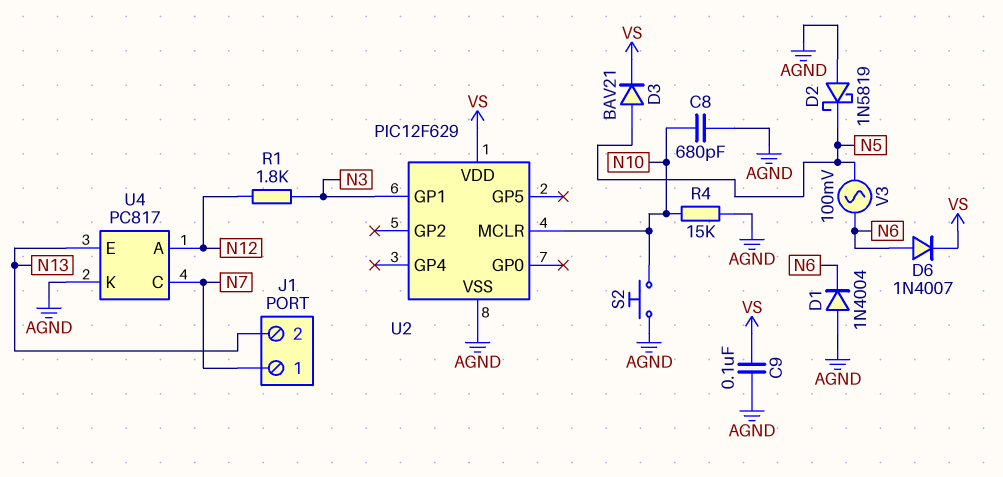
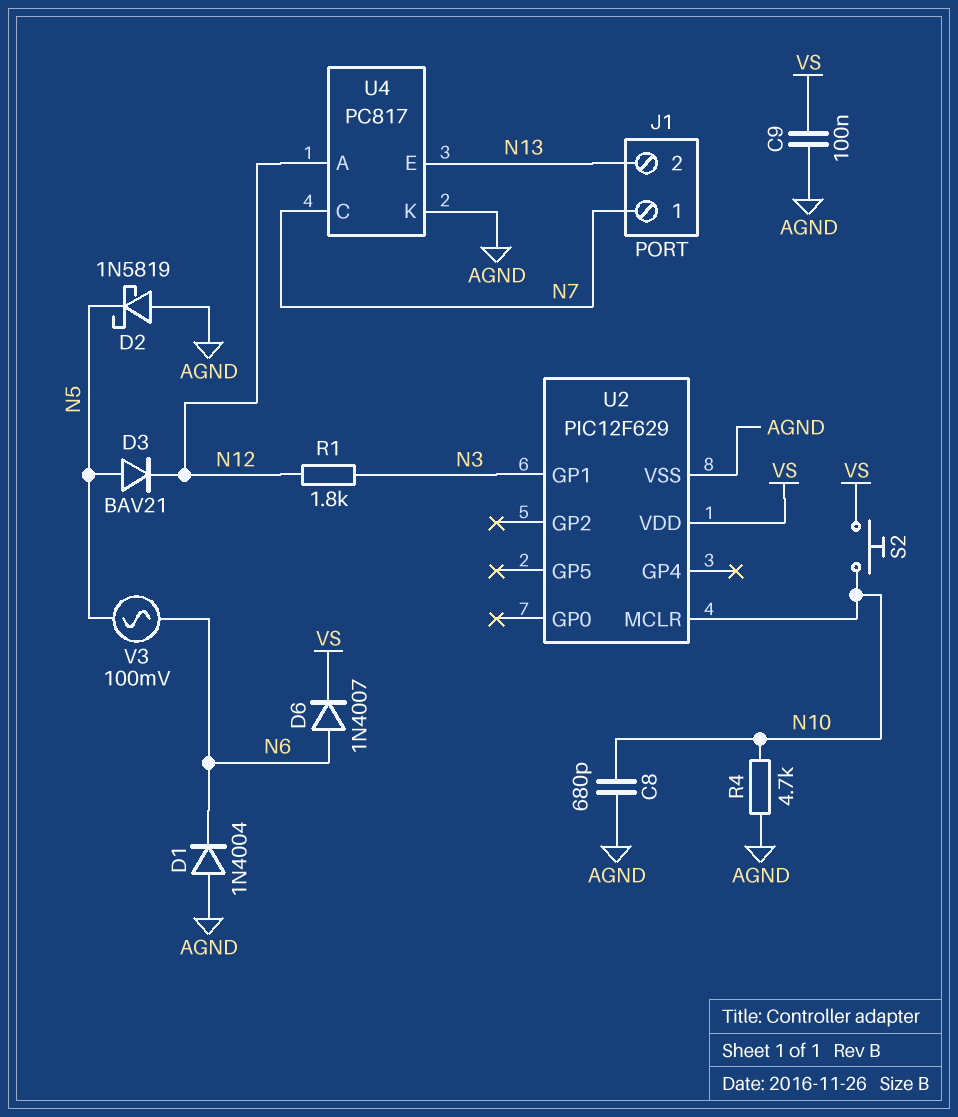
D3: diode BAV21 (A N5, K VS) -> diode BAV21 (A N5, K N12)
R4: 15k (AGND, N10) -> 4.7k (AGND, N10)
S2: button (AGND, N10) -> button (N10, VS)

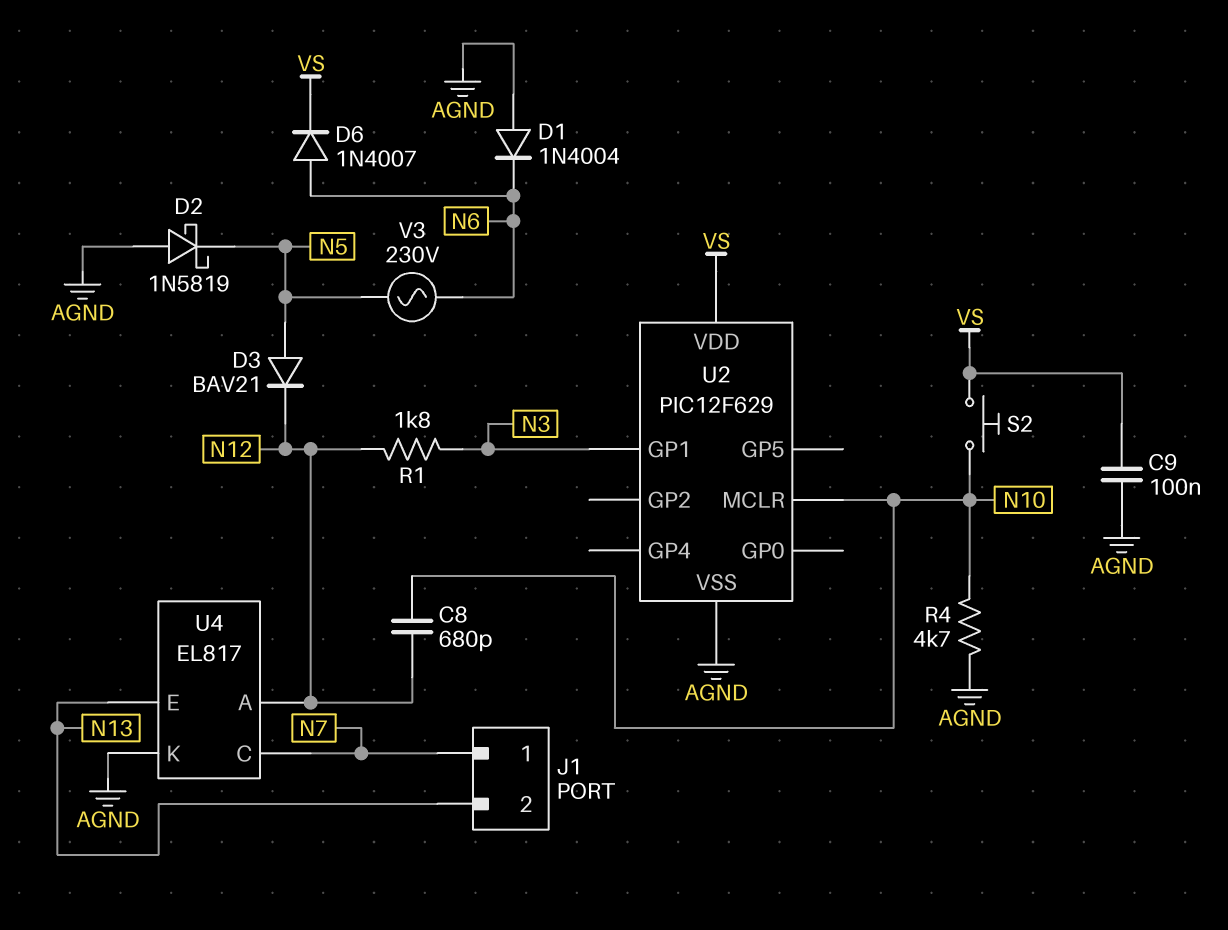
C8: 680pF (AGND, N10) -> 680pF (N10, N12)
U4: PC817 -> EL817
V3: AC 100mV (N5, N6) -> AC 230V (N5, N6)

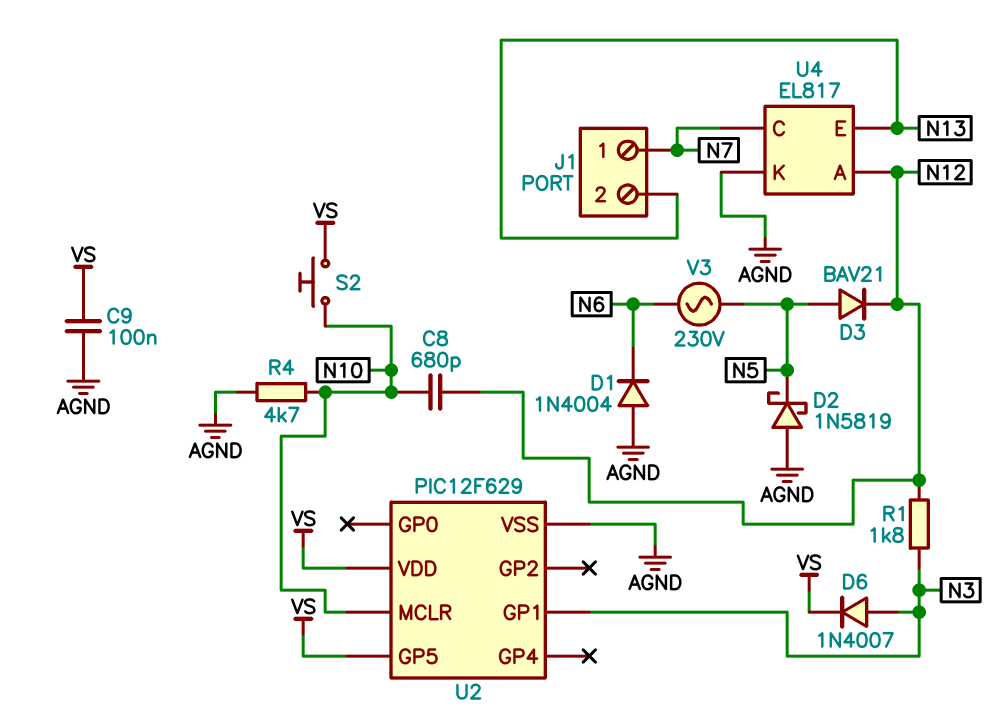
D6: diode 1N4007 (A N6, K VS) -> diode 1N4007 (A N3, K VS)
U2 pin GP5: none -> VS

